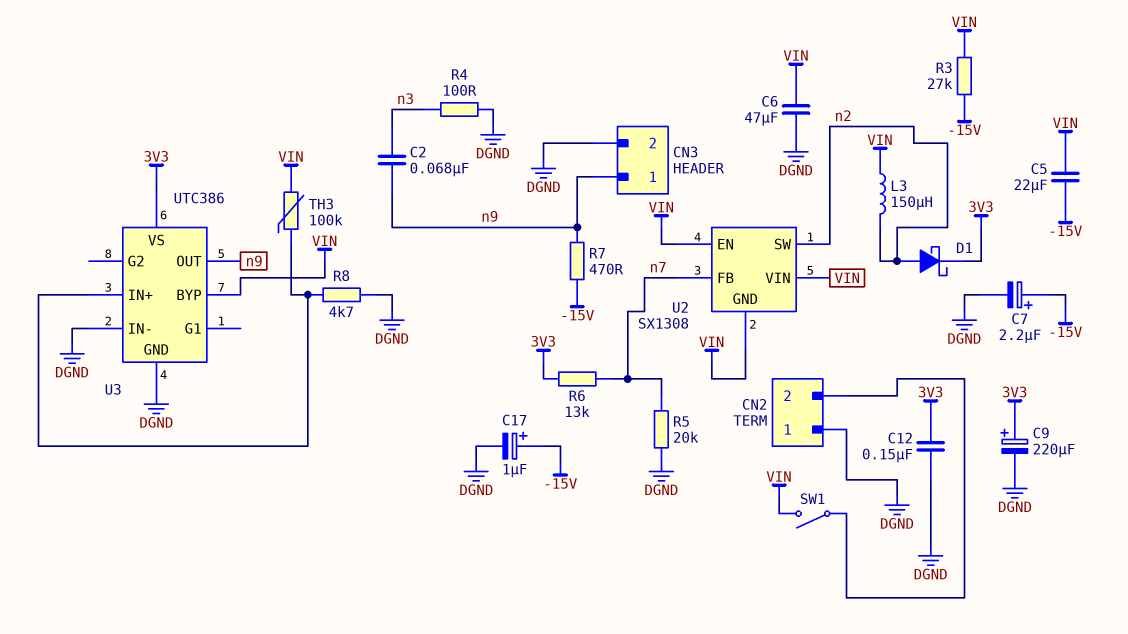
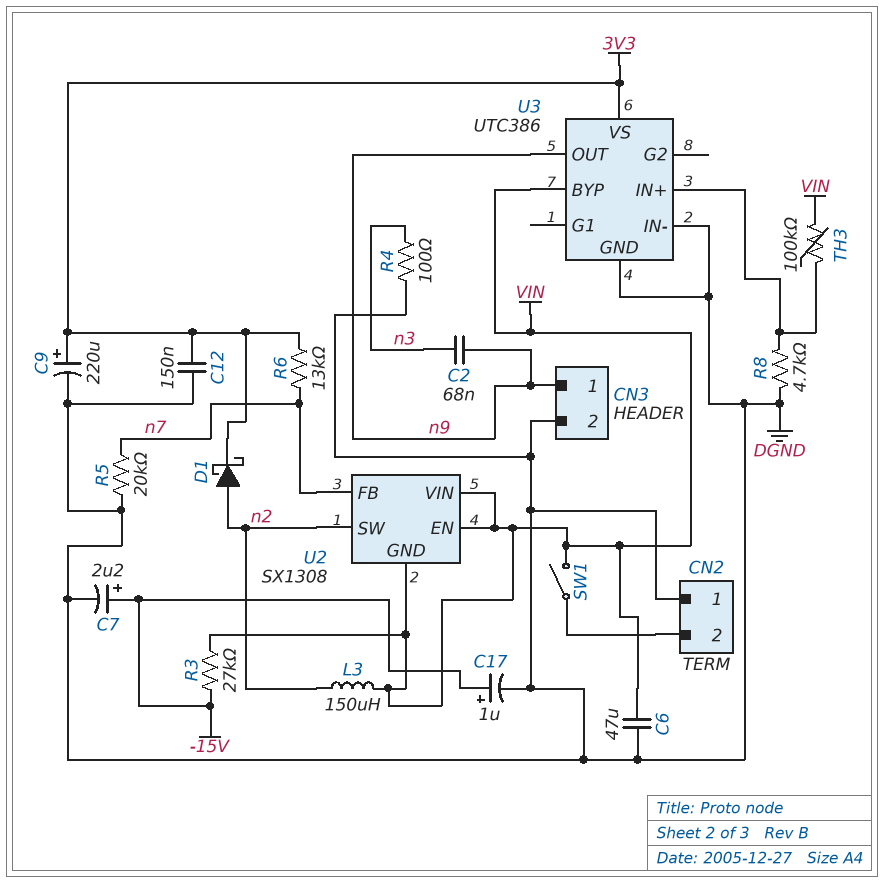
C5: 22uF (-15V, VIN) -> none
R7: 470 (-15V, n9) -> none

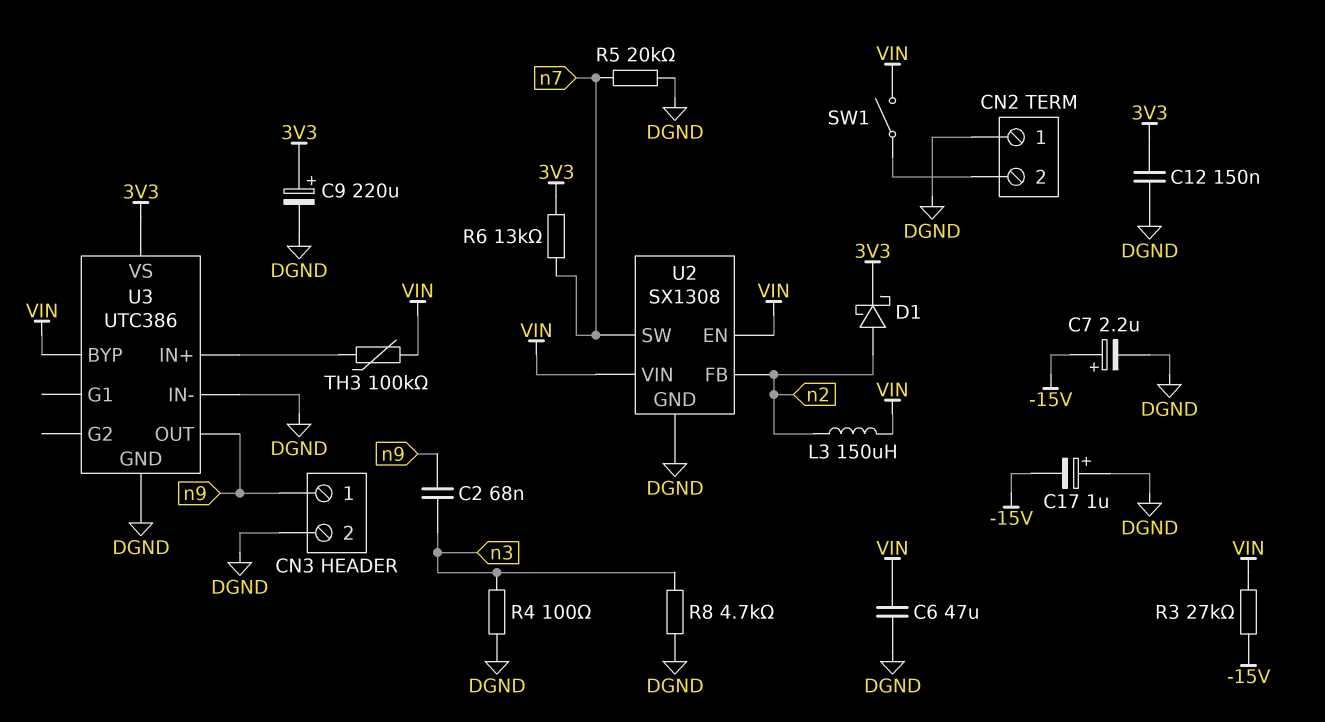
C17: 1uF (plus -15V, minus DGND) -> 1uF (plus DGND, minus -15V)
R8: 4.7k (DGND, U3/IN+) -> 4.7k (DGND, n3)
U2 pin FB: n7 -> n2
U2 pin GND: VIN -> DGND
U2 pin SW: n2 -> n7

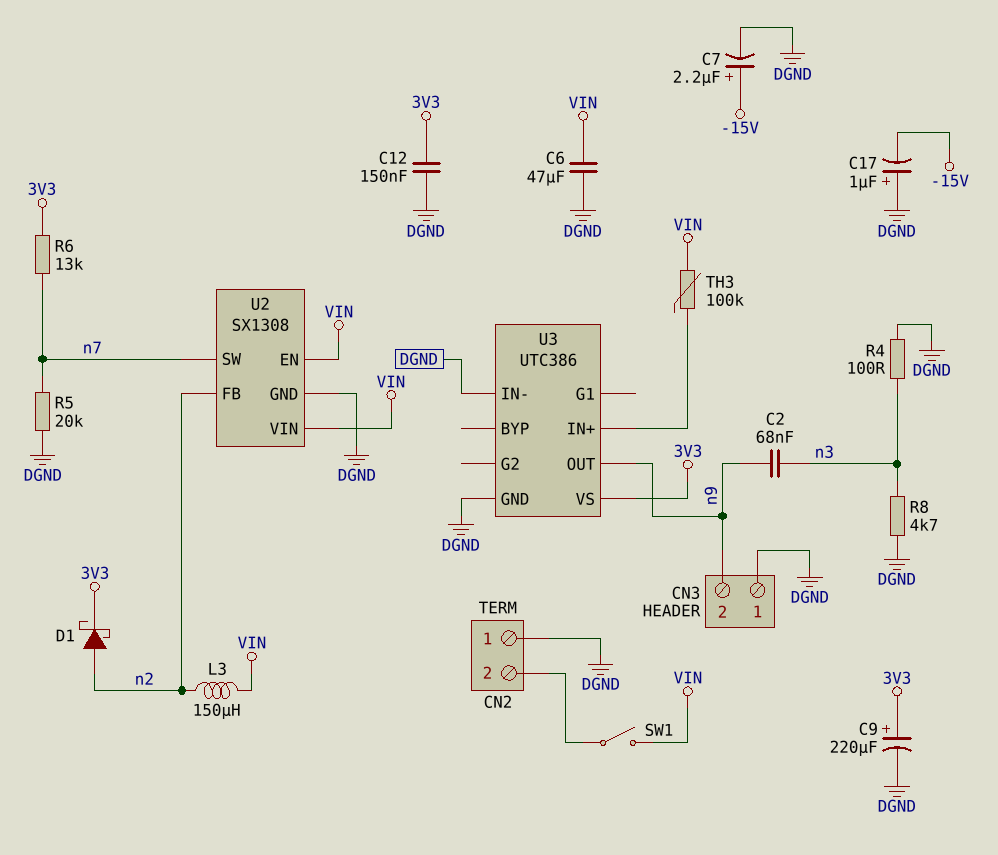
CN3 pin 1: n9 -> DGND
CN3 pin 2: DGND -> n9
R3: 27k (-15V, VIN) -> none
U3 pin BYP: VIN -> none

